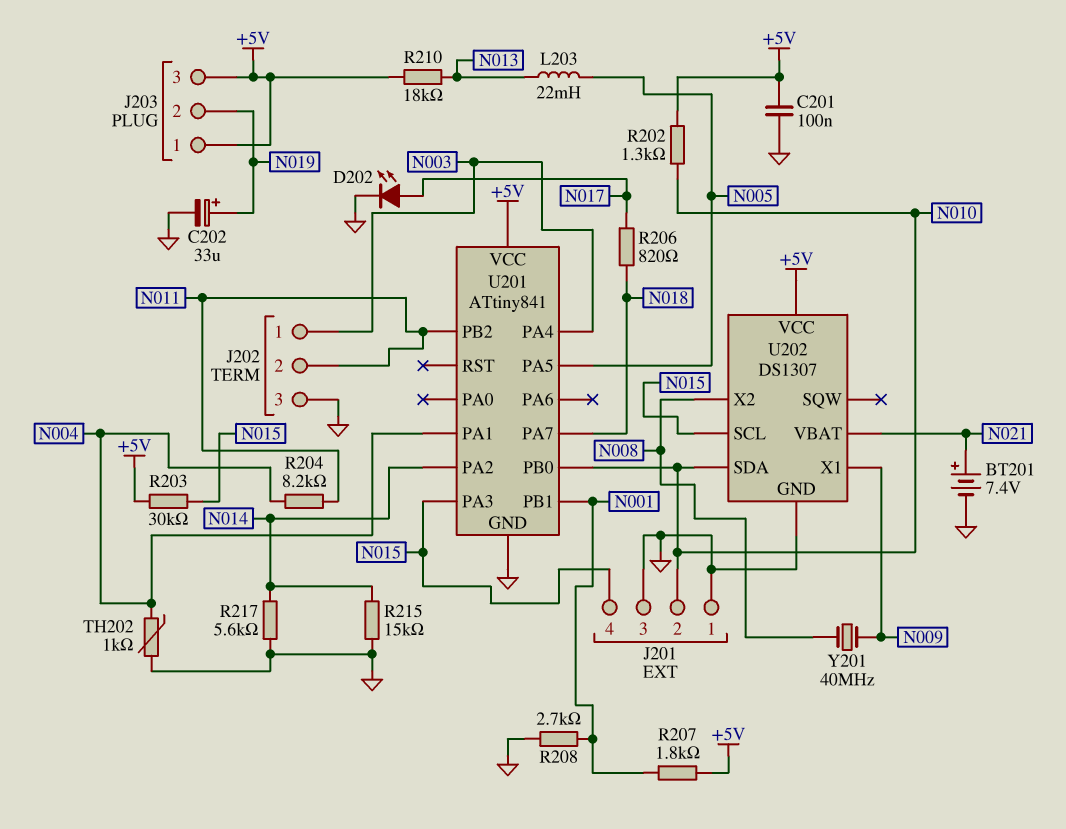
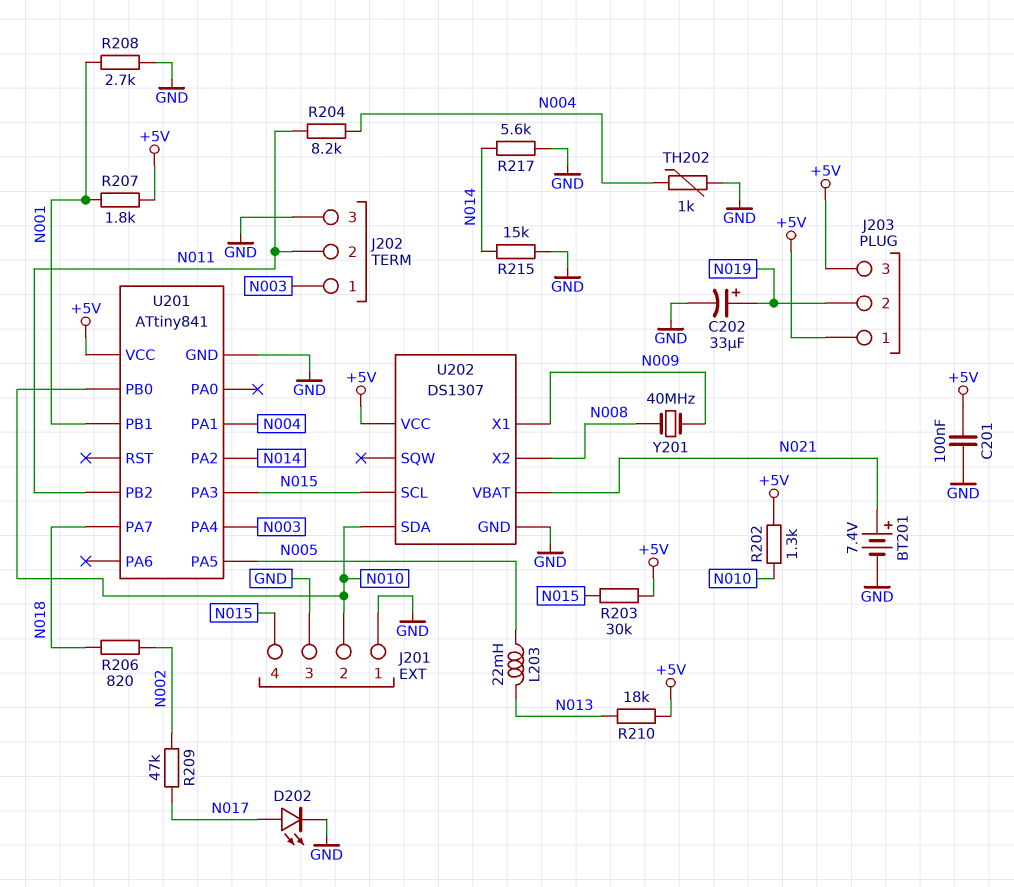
R206: 820 (N017, N018) -> 820 (N002, N018)
R209: none -> 47k (N002, N017)

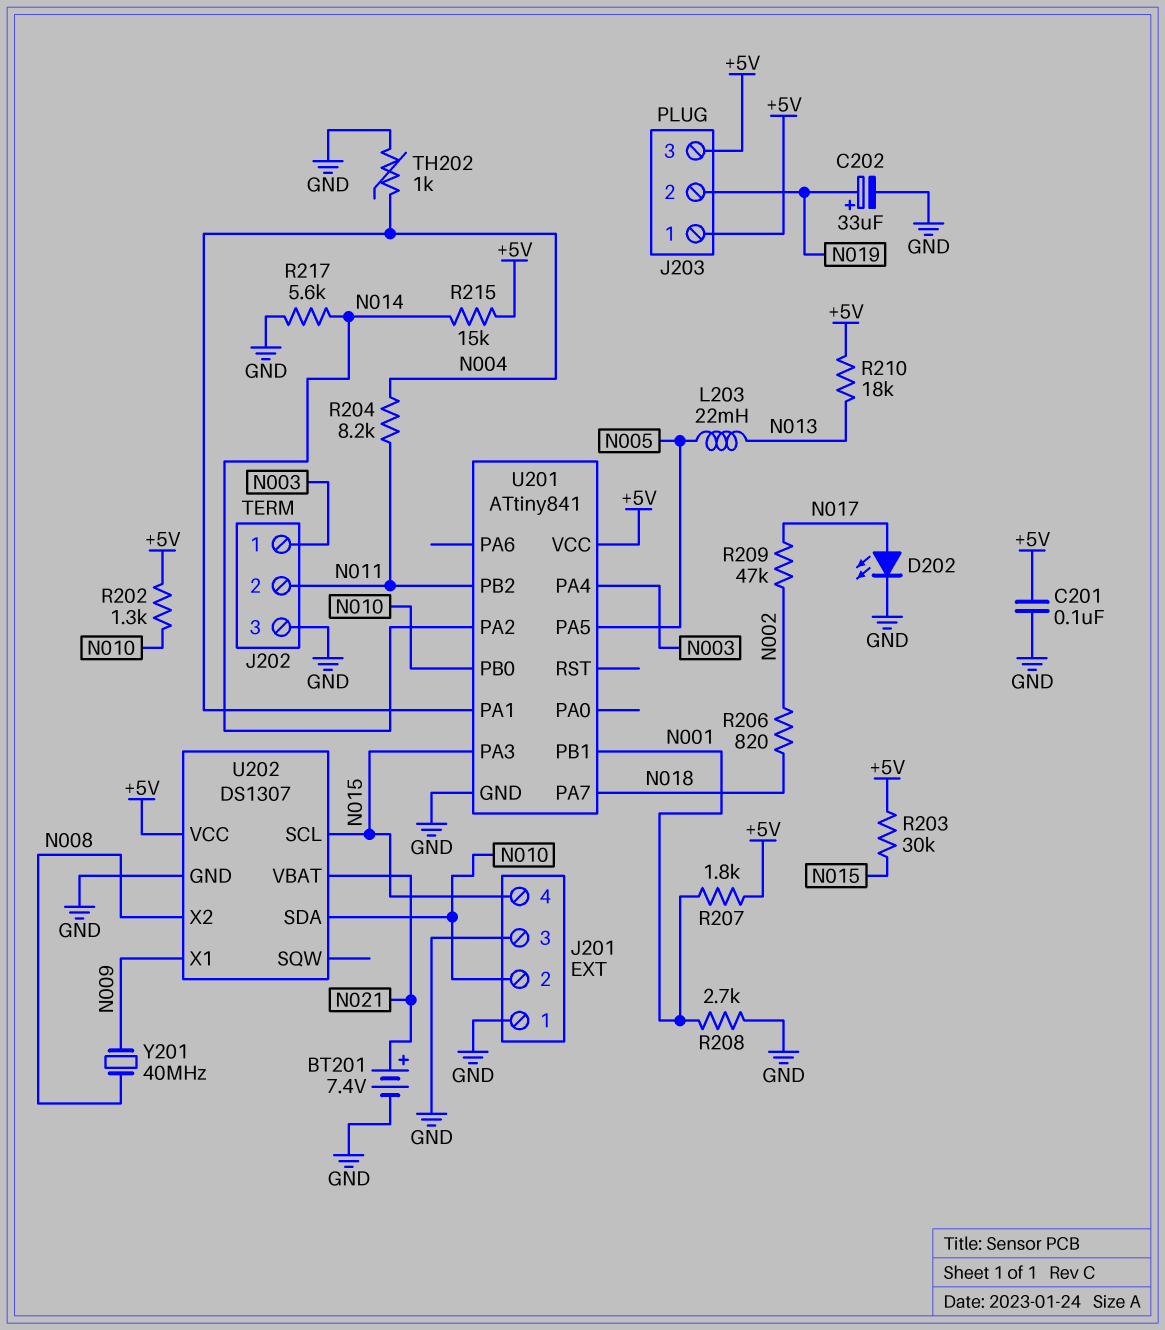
R215: 15k (GND, N014) -> 15k (+5V, N014)

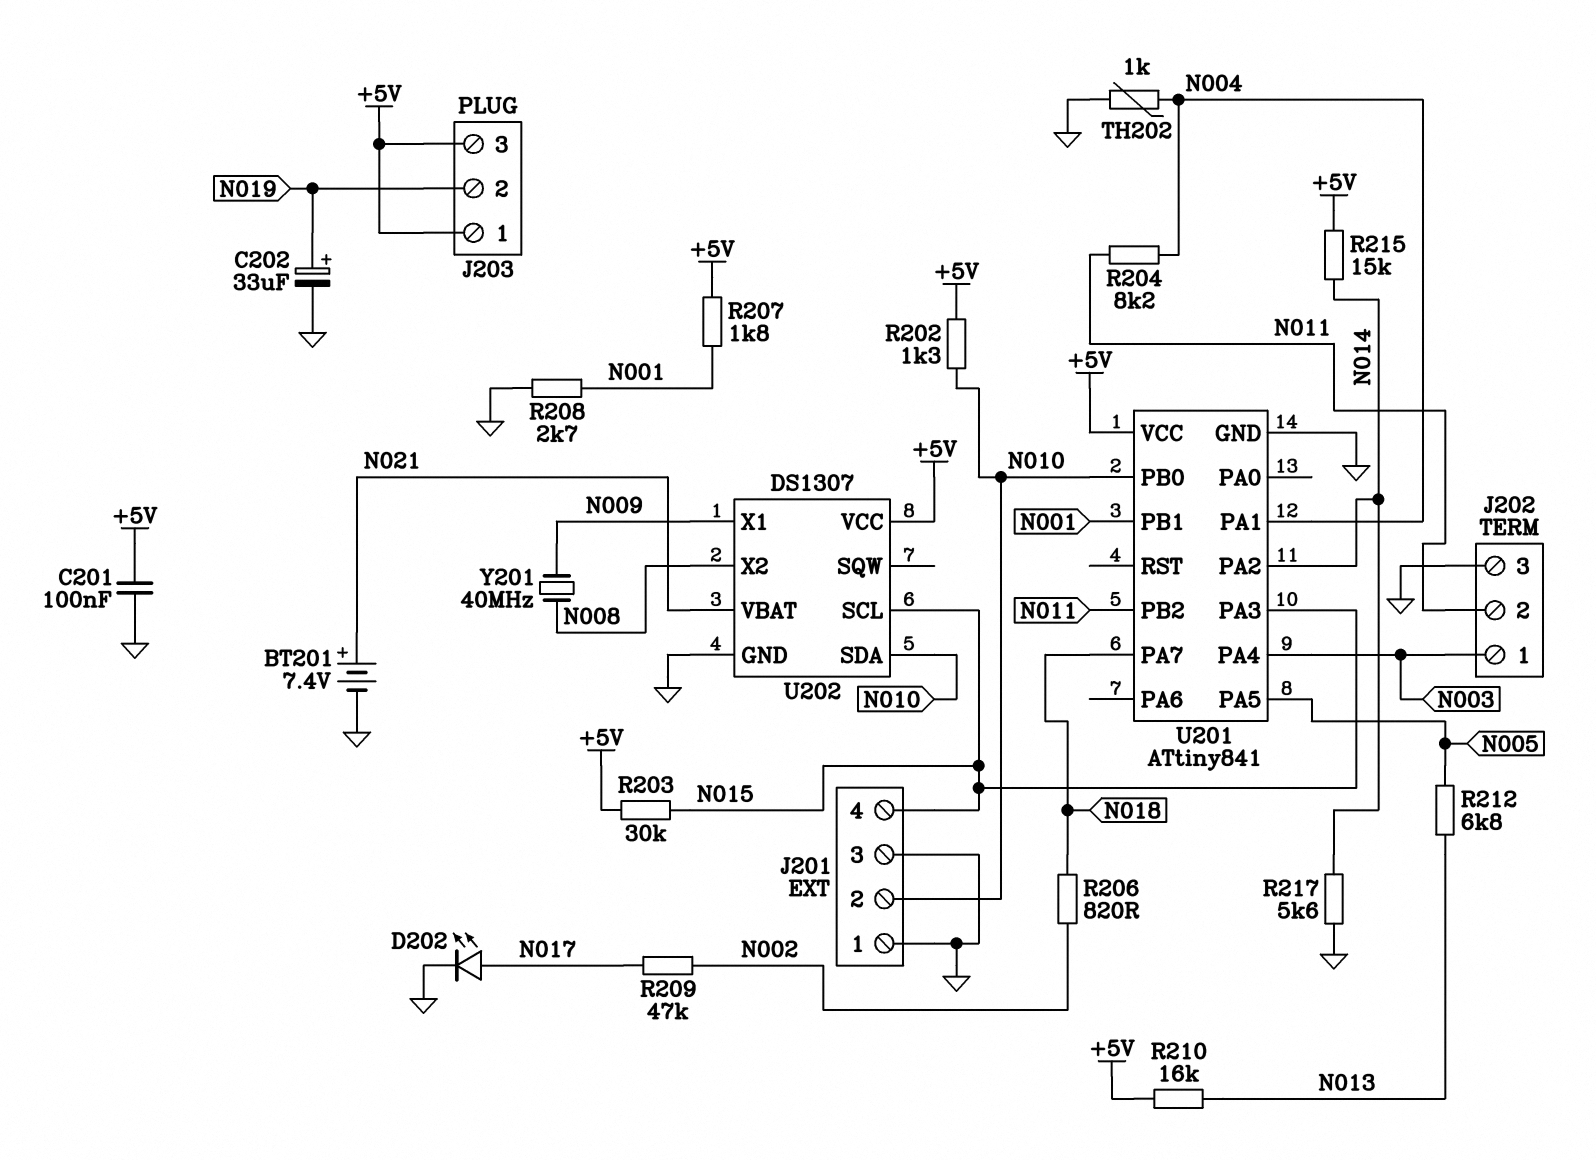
L203: 22mH (N005, N013) -> none
R210: 18k (+5V, N013) -> 16k (+5V, N013)
R212: none -> 6.8k (N005, N013)

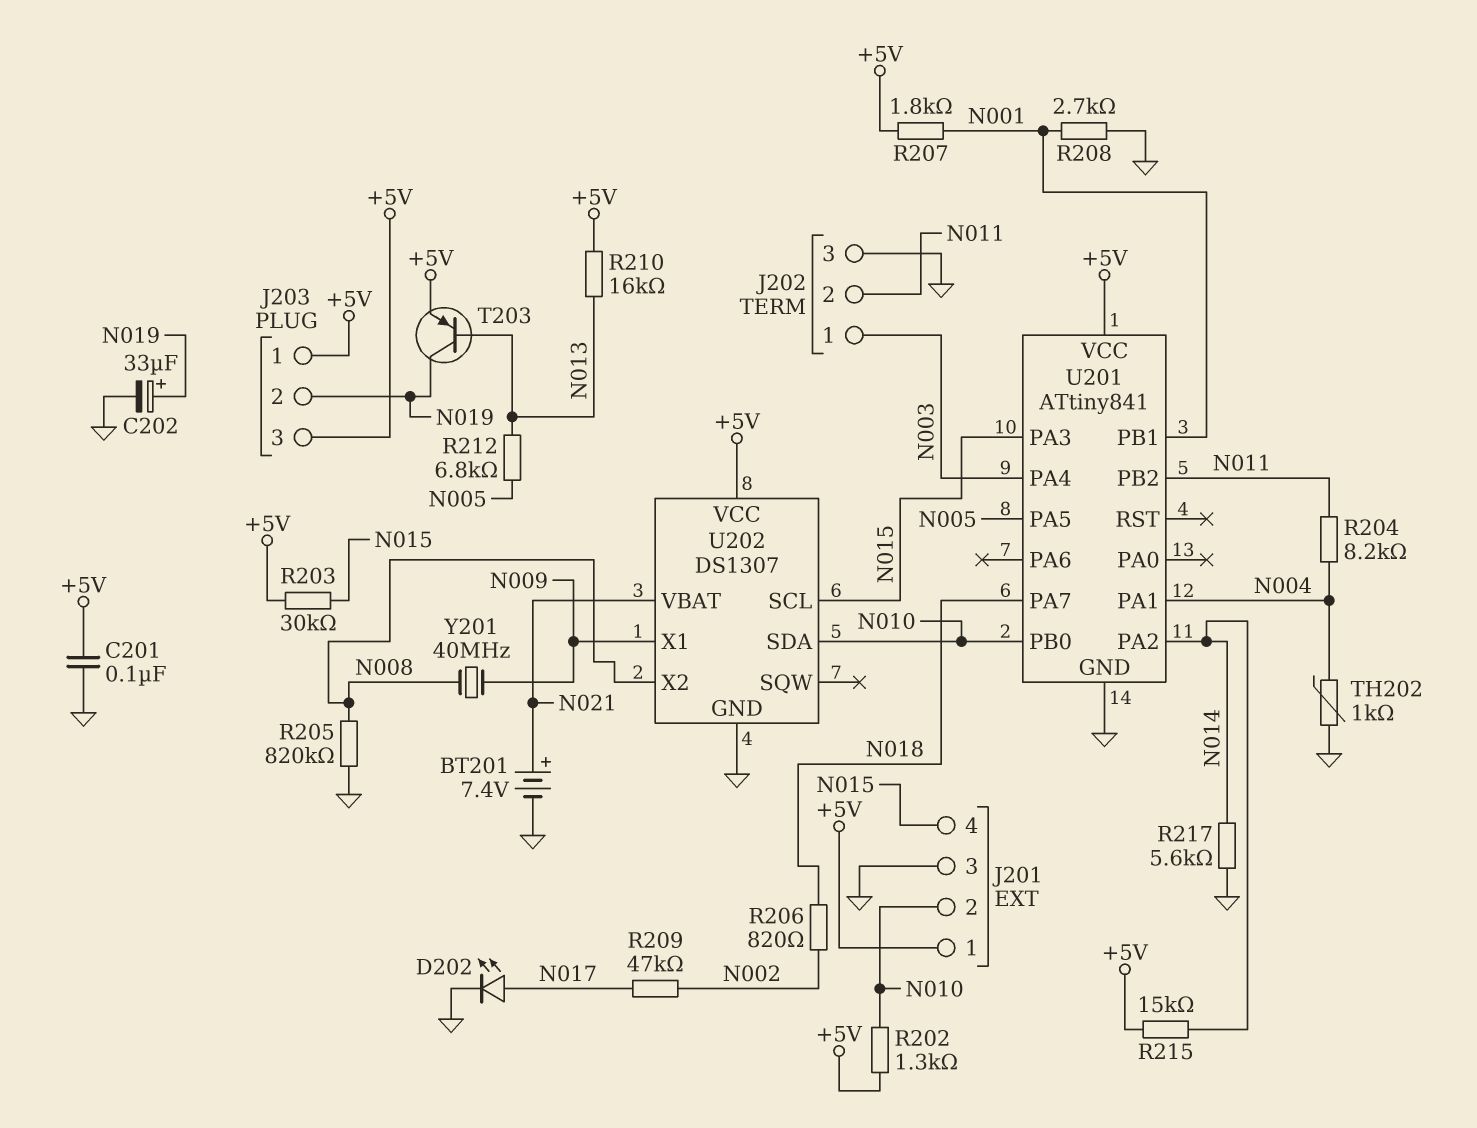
J201 pin 1: GND -> +5V
R205: none -> 820k (GND, N008)
T203: none -> PNP (B N013, C N019, E +5V)

